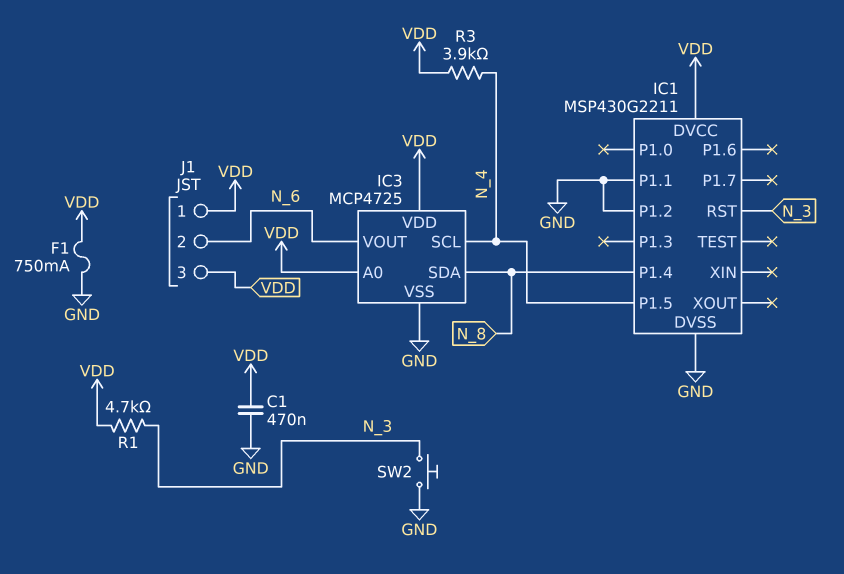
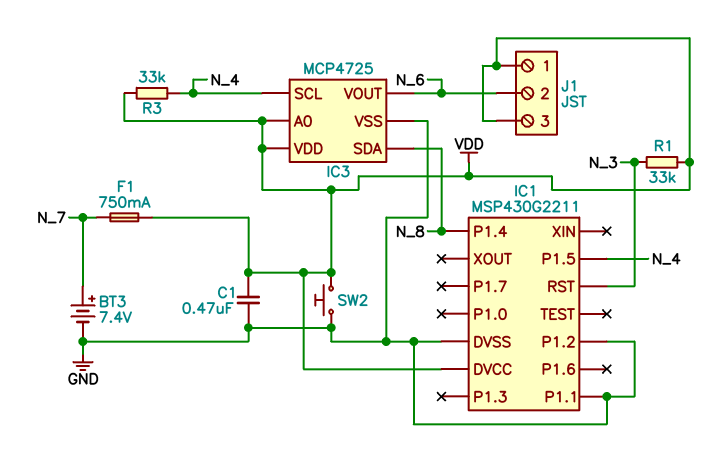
BT3: none -> 7.4V (plus N_7, minus GND)
F1: 750mA (GND, VDD) -> 750mA (N_7, VDD)
R1: 4.7k (N_3, VDD) -> 33k (N_3, VDD)
R3: 3.9k (N_4, VDD) -> 33k (N_4, VDD)
SW2: button (GND, N_3) -> button (GND, VDD)

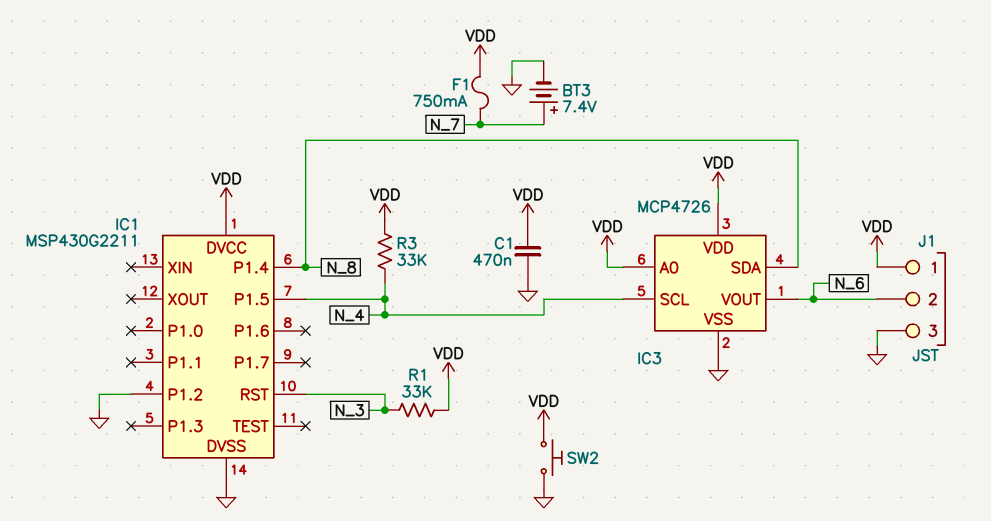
IC1 pin P1.1: GND -> none
IC3: MCP4725 -> MCP4726
J1 pin 3: VDD -> GND

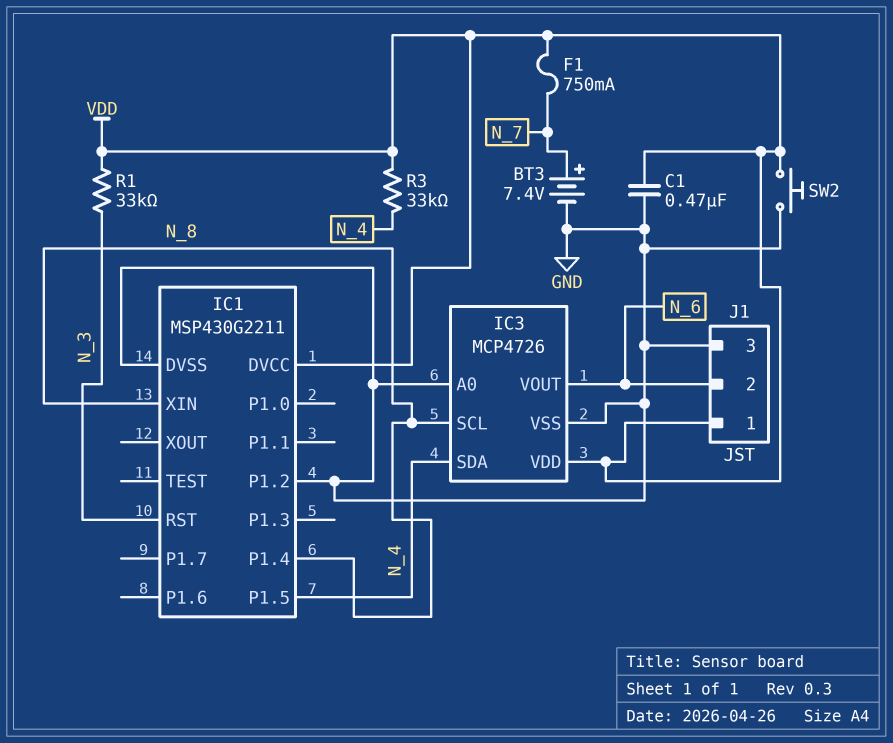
IC1 pin XIN: none -> N_8
IC3 pin A0: VDD -> GND
IC3 pin SCL: N_4 -> N_8
IC3 pin SDA: N_8 -> N_4

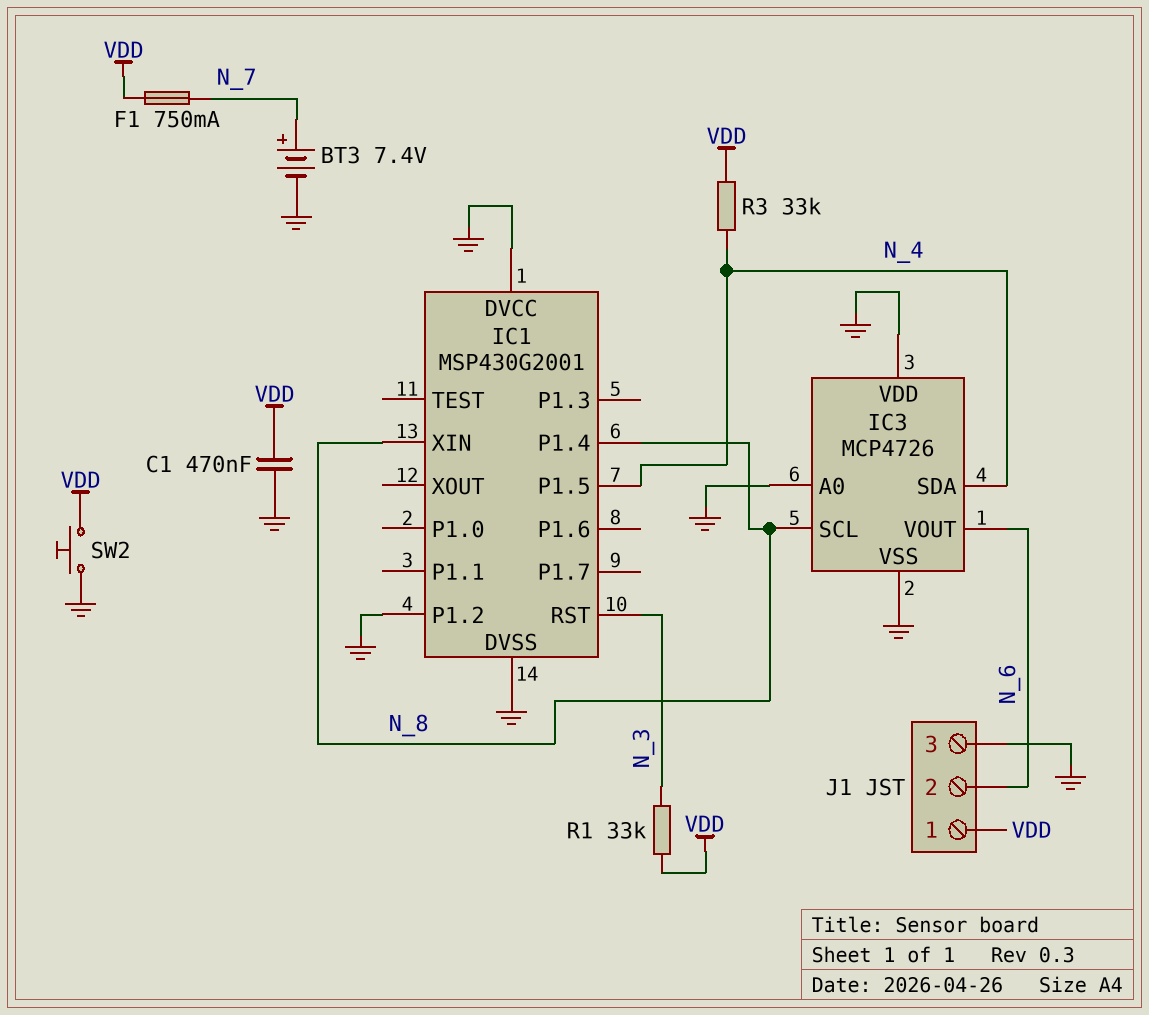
IC1: MSP430G2211 -> MSP430G2001
IC1 pin DVCC: VDD -> GND
IC3 pin VDD: VDD -> GND

